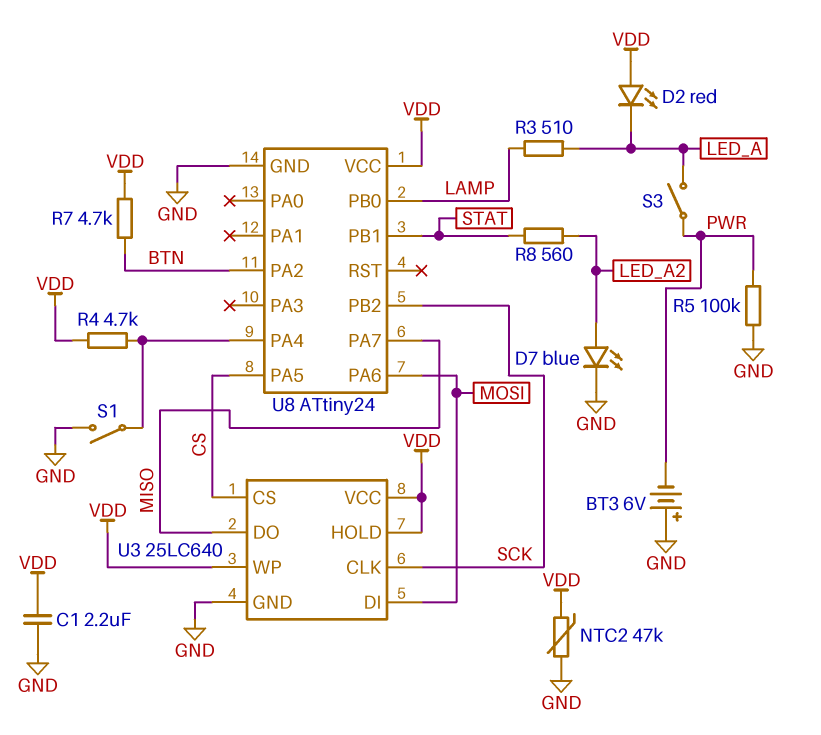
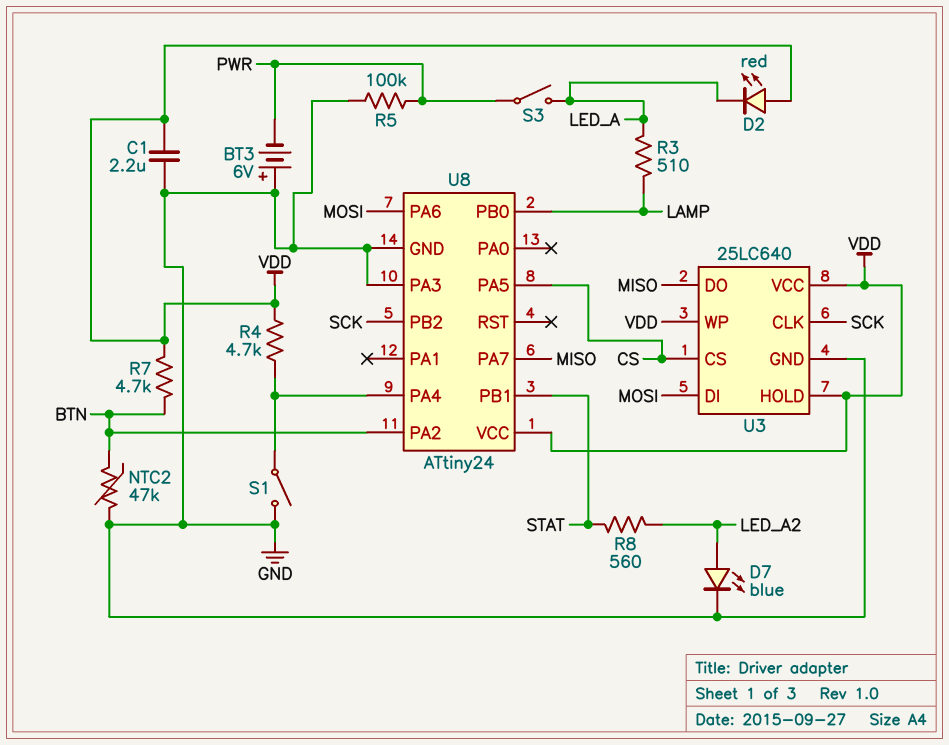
NTC2: 47k (GND, VDD) -> 47k (BTN, GND)
U8 pin PA3: none -> GND

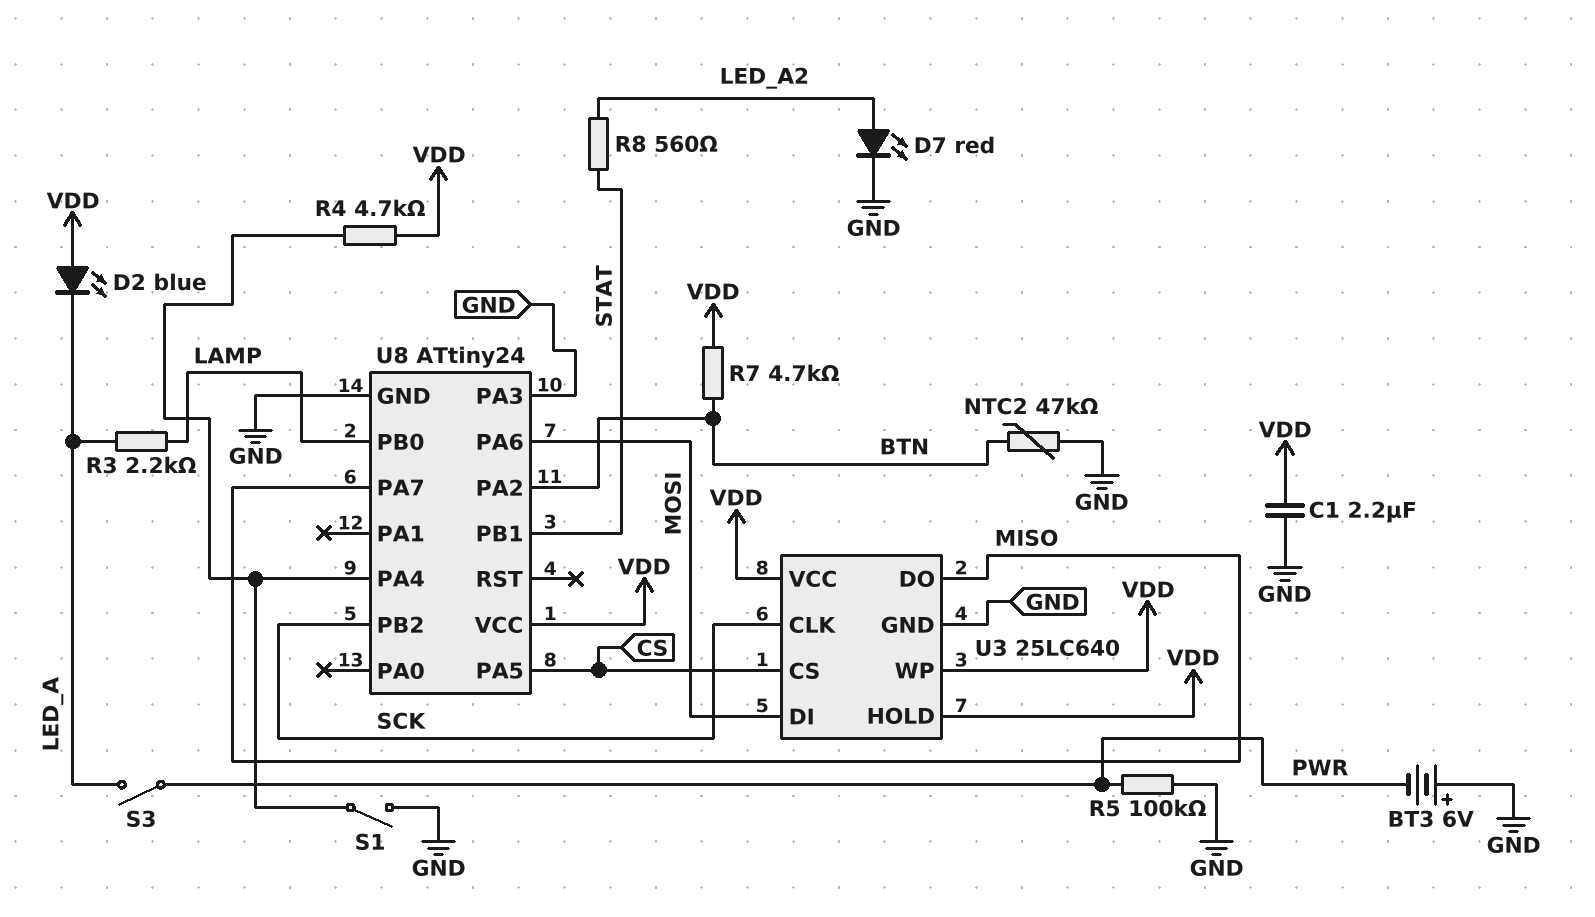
D2: LED red (A VDD, K LED_A) -> LED blue (A VDD, K LED_A)
D7: LED blue (A LED_A2, K GND) -> LED red (A LED_A2, K GND)
R3: 510 (LAMP, LED_A) -> 2.2k (LAMP, LED_A)

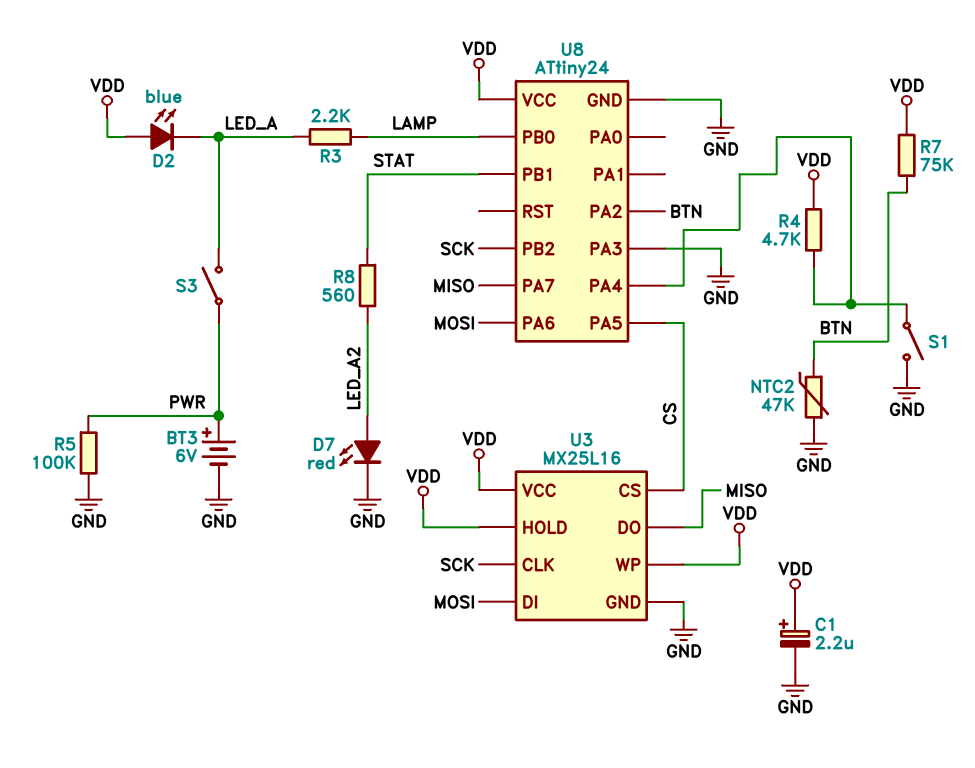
BT3: 6V (plus GND, minus PWR) -> 6V (plus PWR, minus GND)
C1: 2.2uF (GND, VDD) -> 2.2uF (plus VDD, minus GND)
R7: 4.7k (BTN, VDD) -> 75k (BTN, VDD)
U3: 25LC640 -> MX25L16

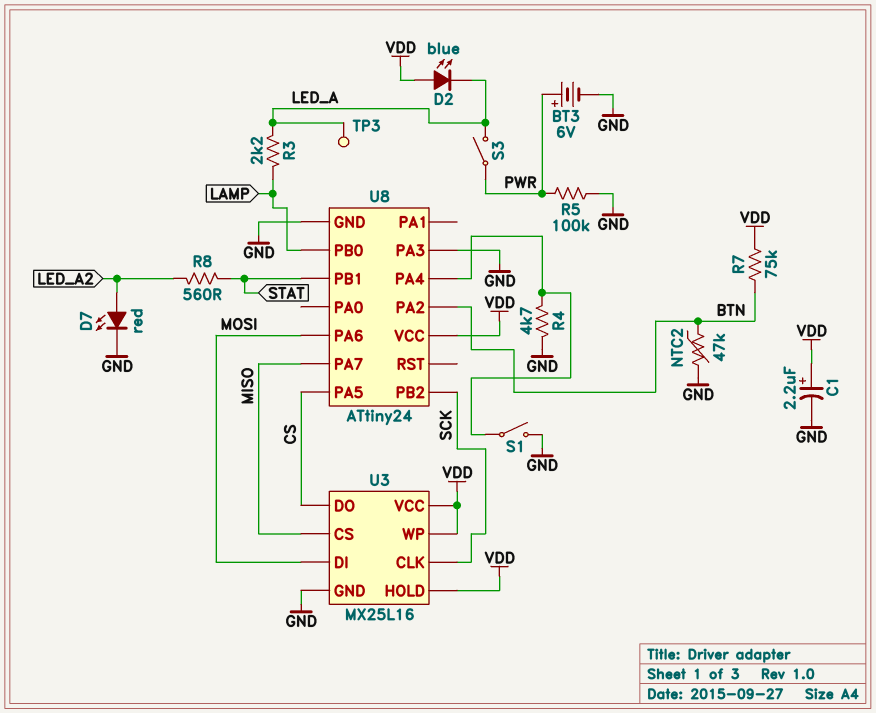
R4: 4.7k (U8/PA4, VDD) -> 4.7k (GND, U8/PA4)
TP3: none -> test point (LED_A)
U3 pin CS: CS -> MISO
U3 pin DO: MISO -> CS

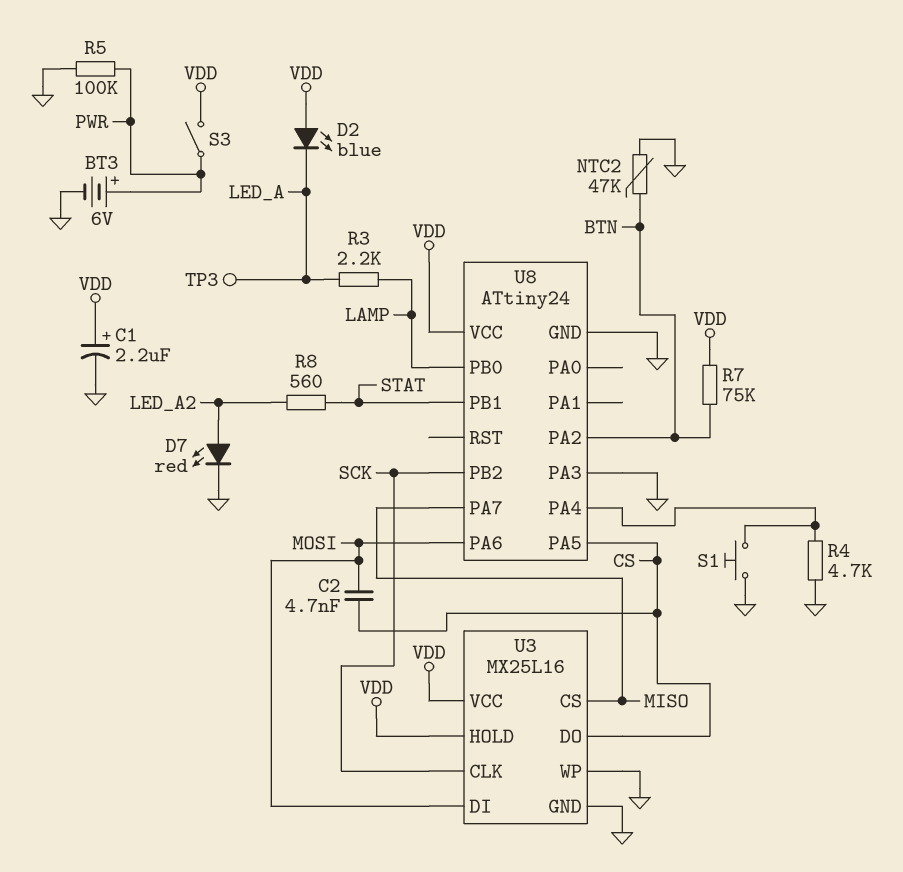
C2: none -> 4.7nF (CS, MOSI)
S1: switch (GND, U8/PA4) -> button (GND, U8/PA4)
S3: switch (LED_A, PWR) -> switch (PWR, VDD)
U3 pin WP: VDD -> GND

